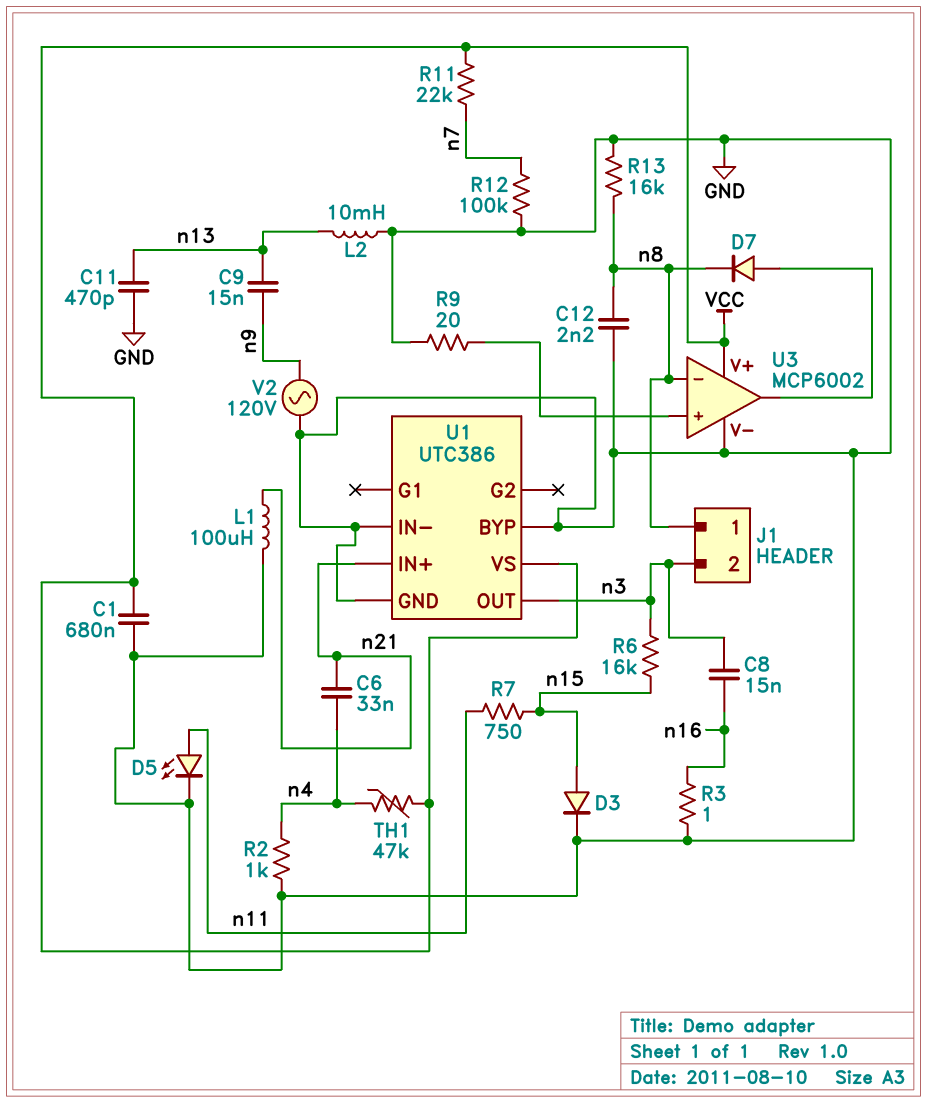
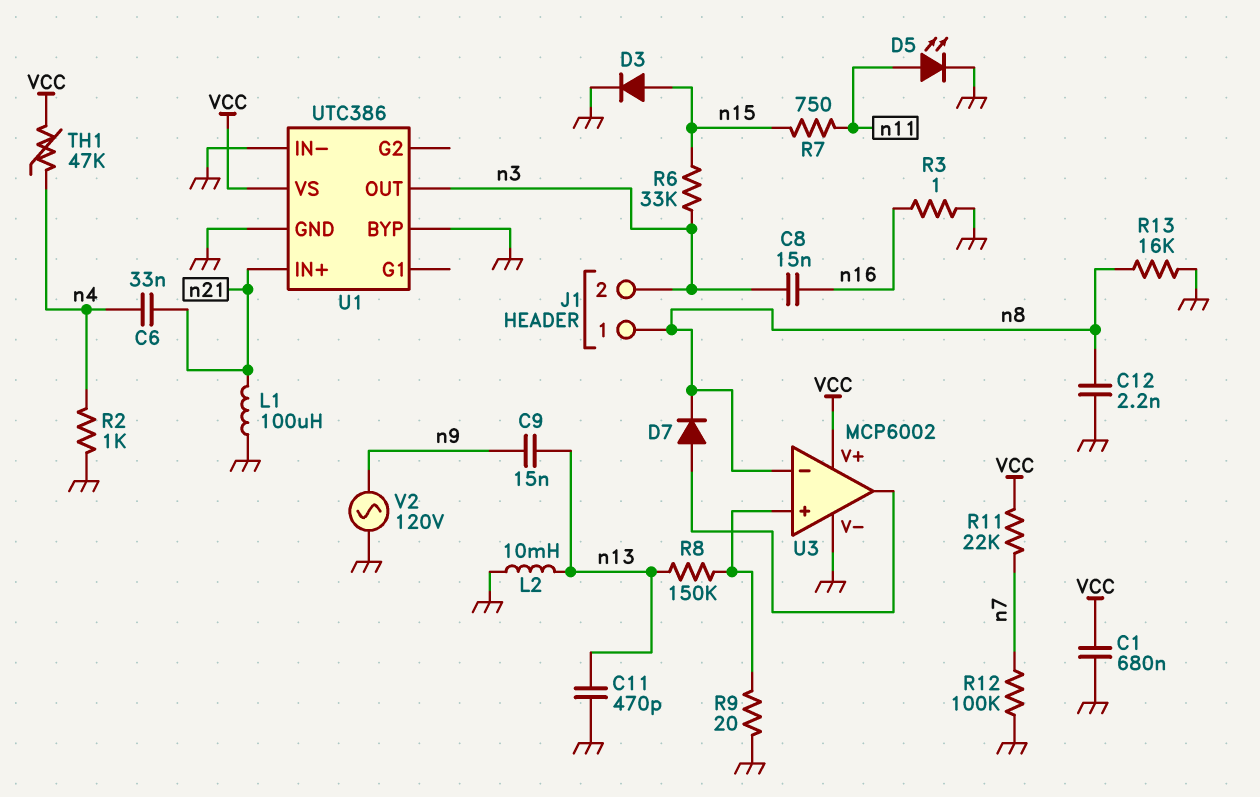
R6: 16k (n3, n15) -> 33k (n3, n15)
R8: none -> 150k (U3/in+, n13)

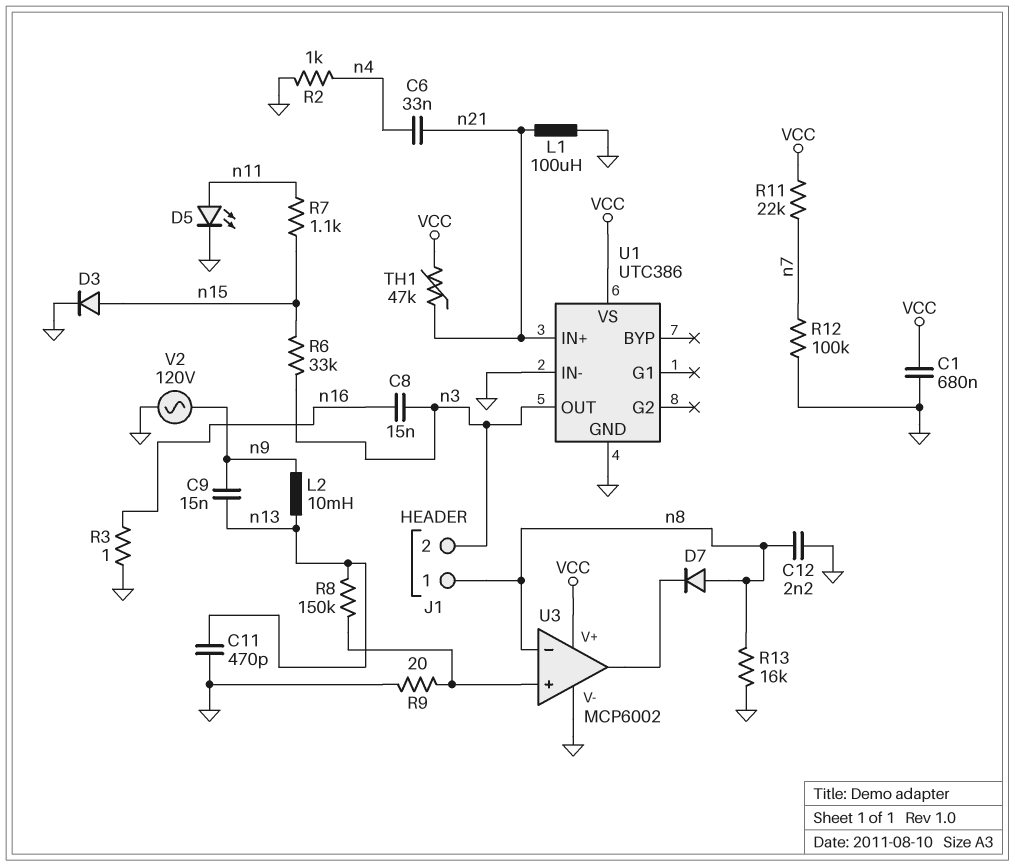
D7: diode (A U3/out, K n8) -> diode (A n8, K U3/out)
L2: 10mH (GND, n13) -> 10mH (n9, n13)
R7: 750 (n11, n15) -> 1.1k (n11, n15)
TH1: 47k (VCC, n4) -> 47k (VCC, n21)
U1 pin BYP: GND -> none

